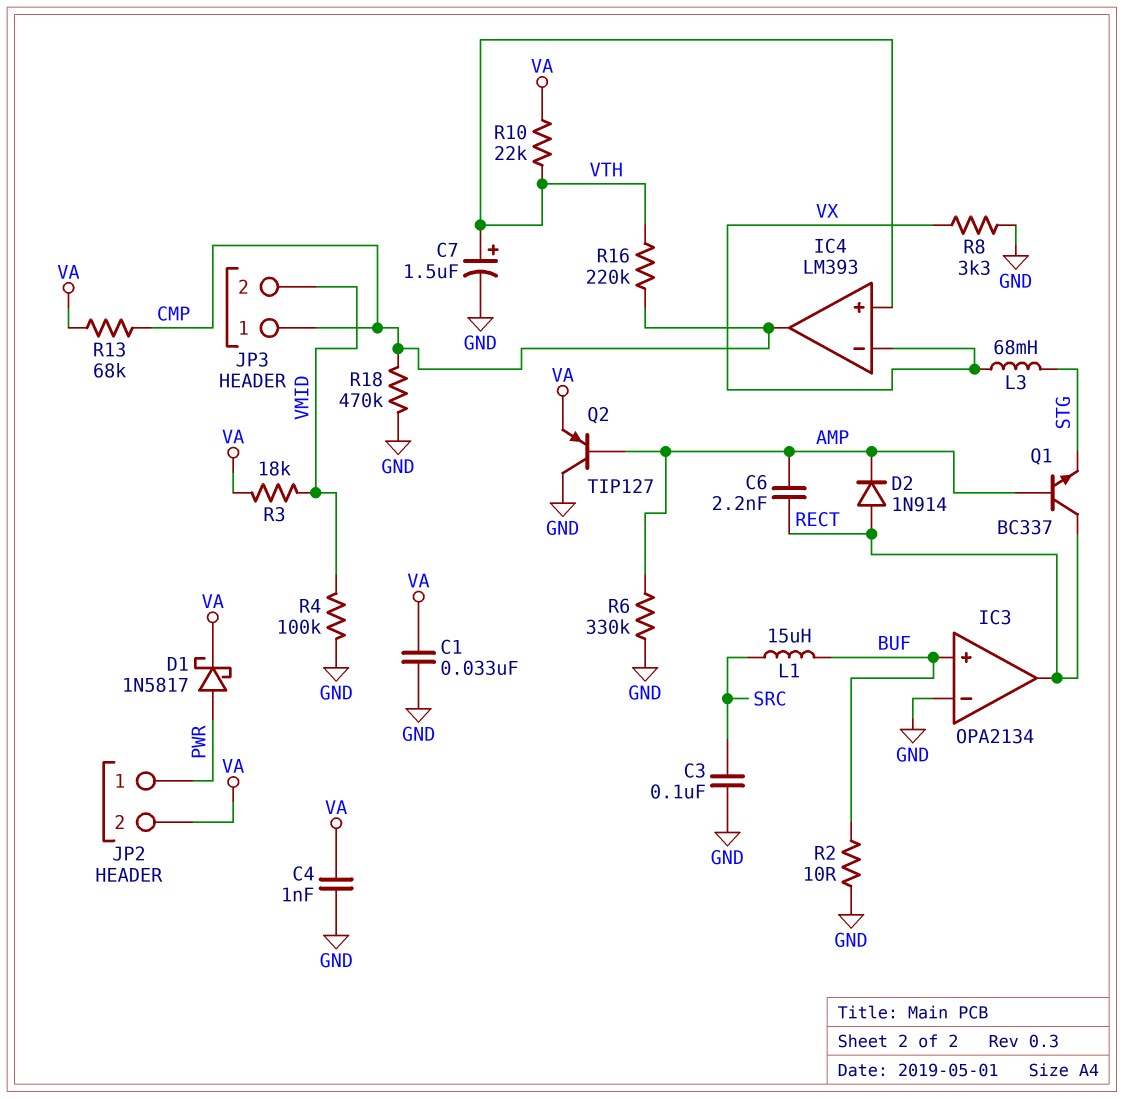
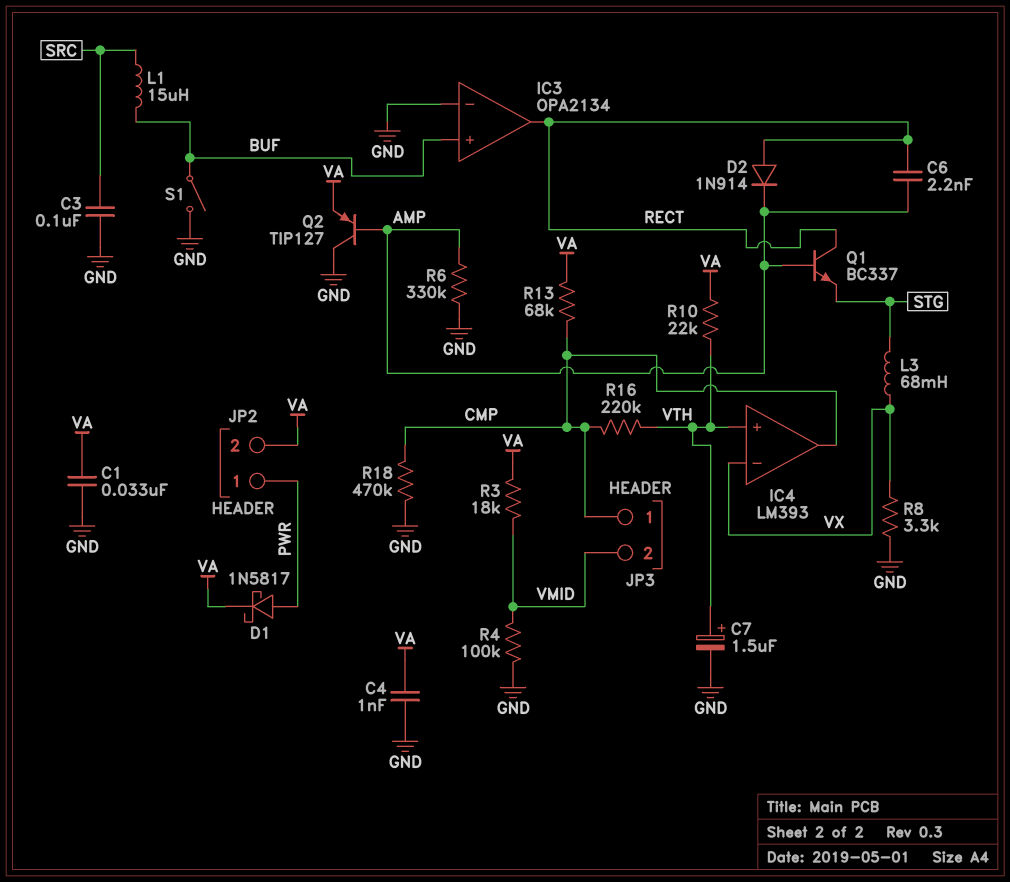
R2: 10 (BUF, GND) -> none
S1: none -> switch (BUF, GND)

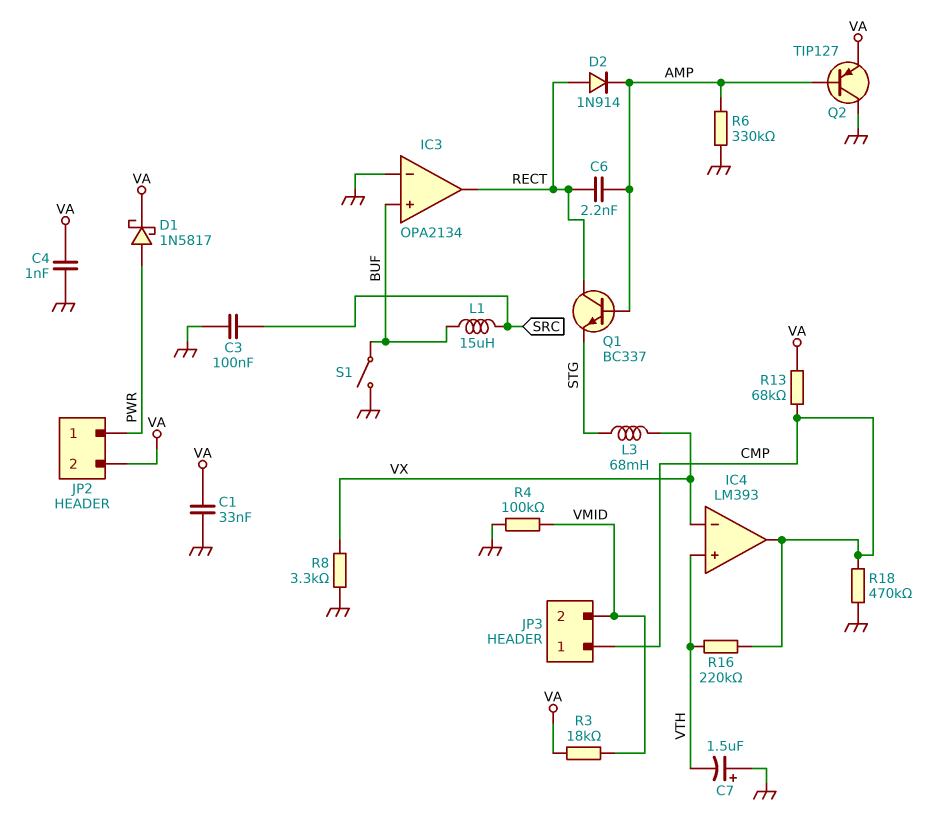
C7: 1.5uF (plus VTH, minus GND) -> 1.5uF (plus GND, minus VTH)
R10: 22k (VA, VTH) -> none

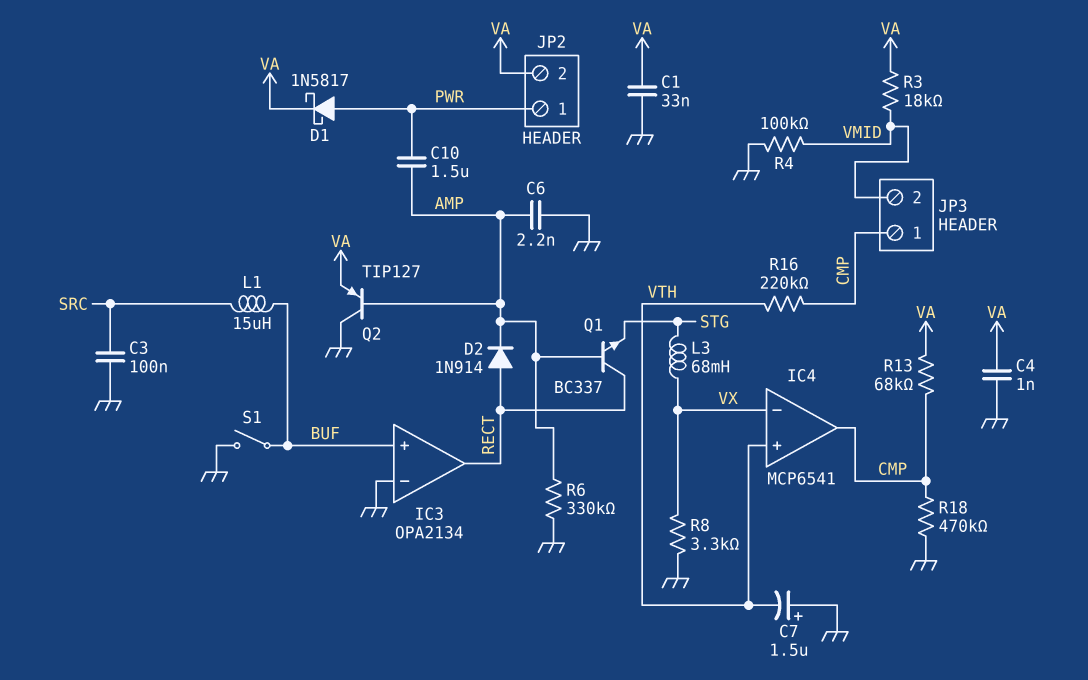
C6: 2.2nF (AMP, RECT) -> 2.2nF (AMP, GND)
C10: none -> 1.5uF (AMP, PWR)
IC4: LM393 -> MCP6541

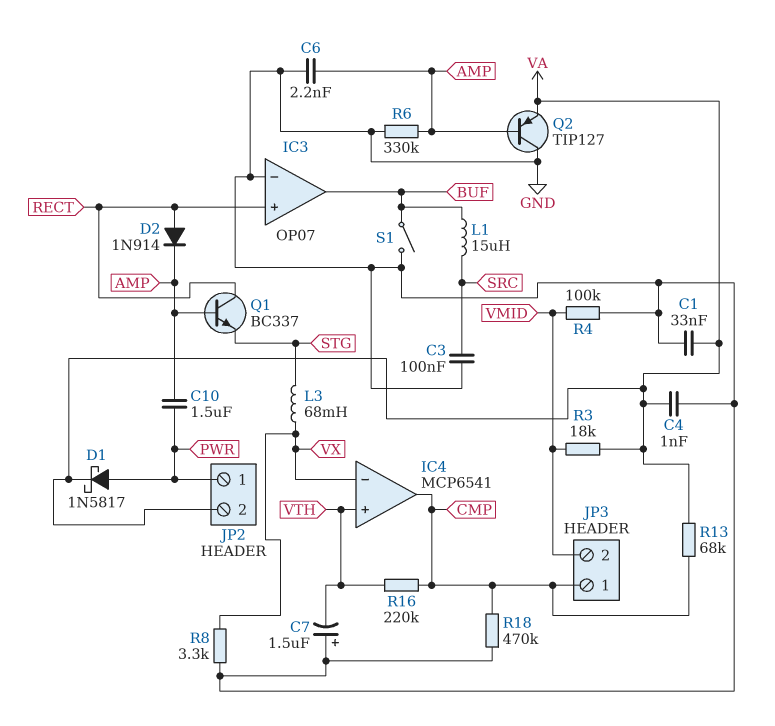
IC3: OPA2134 -> OP07
IC3 pin in+: BUF -> RECT
IC3 pin out: RECT -> BUF

